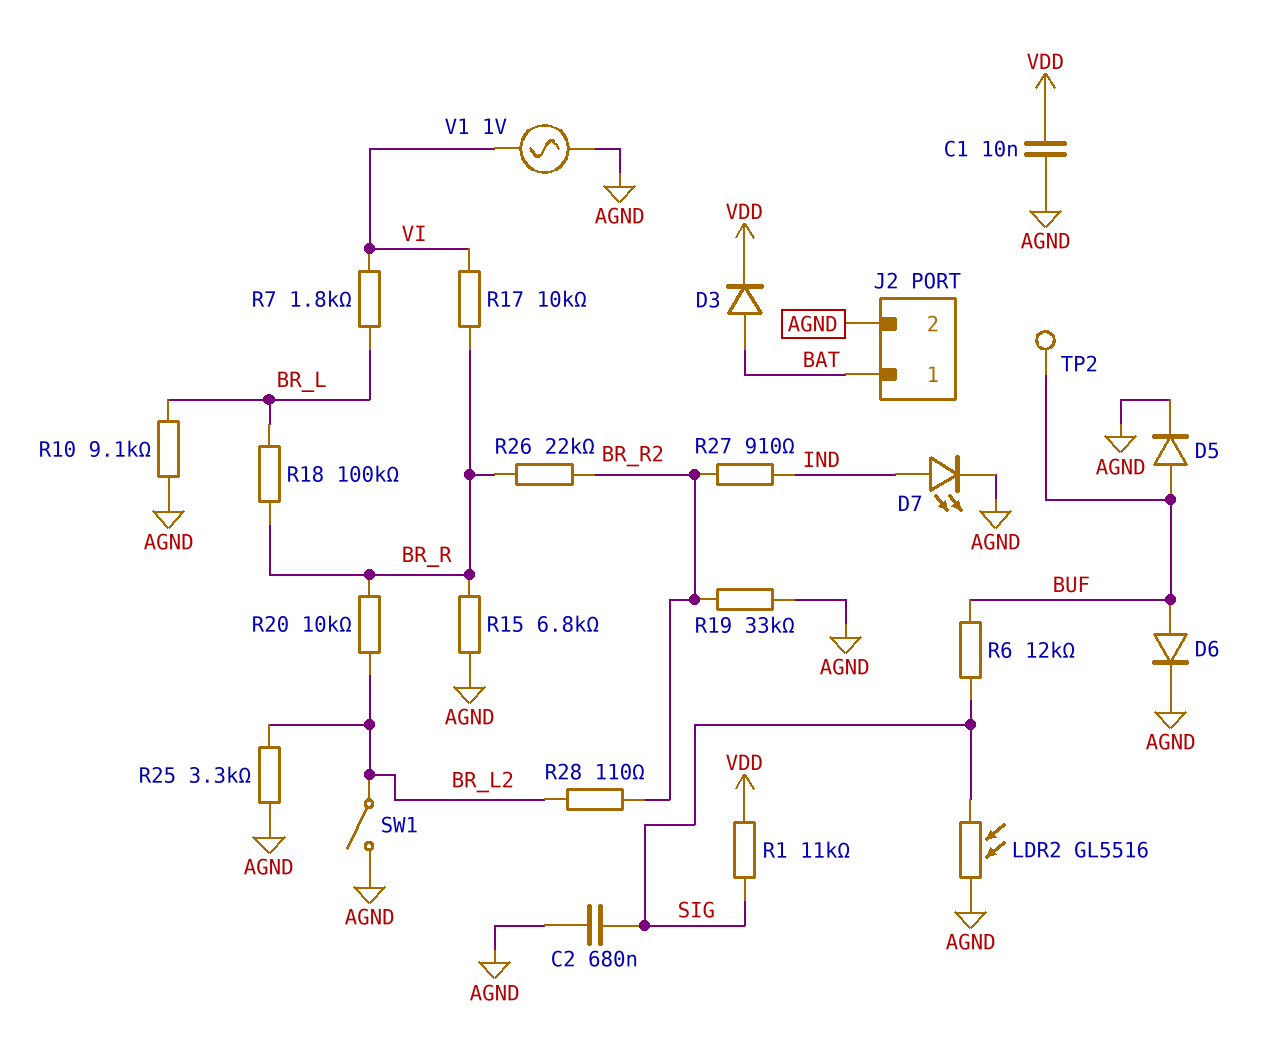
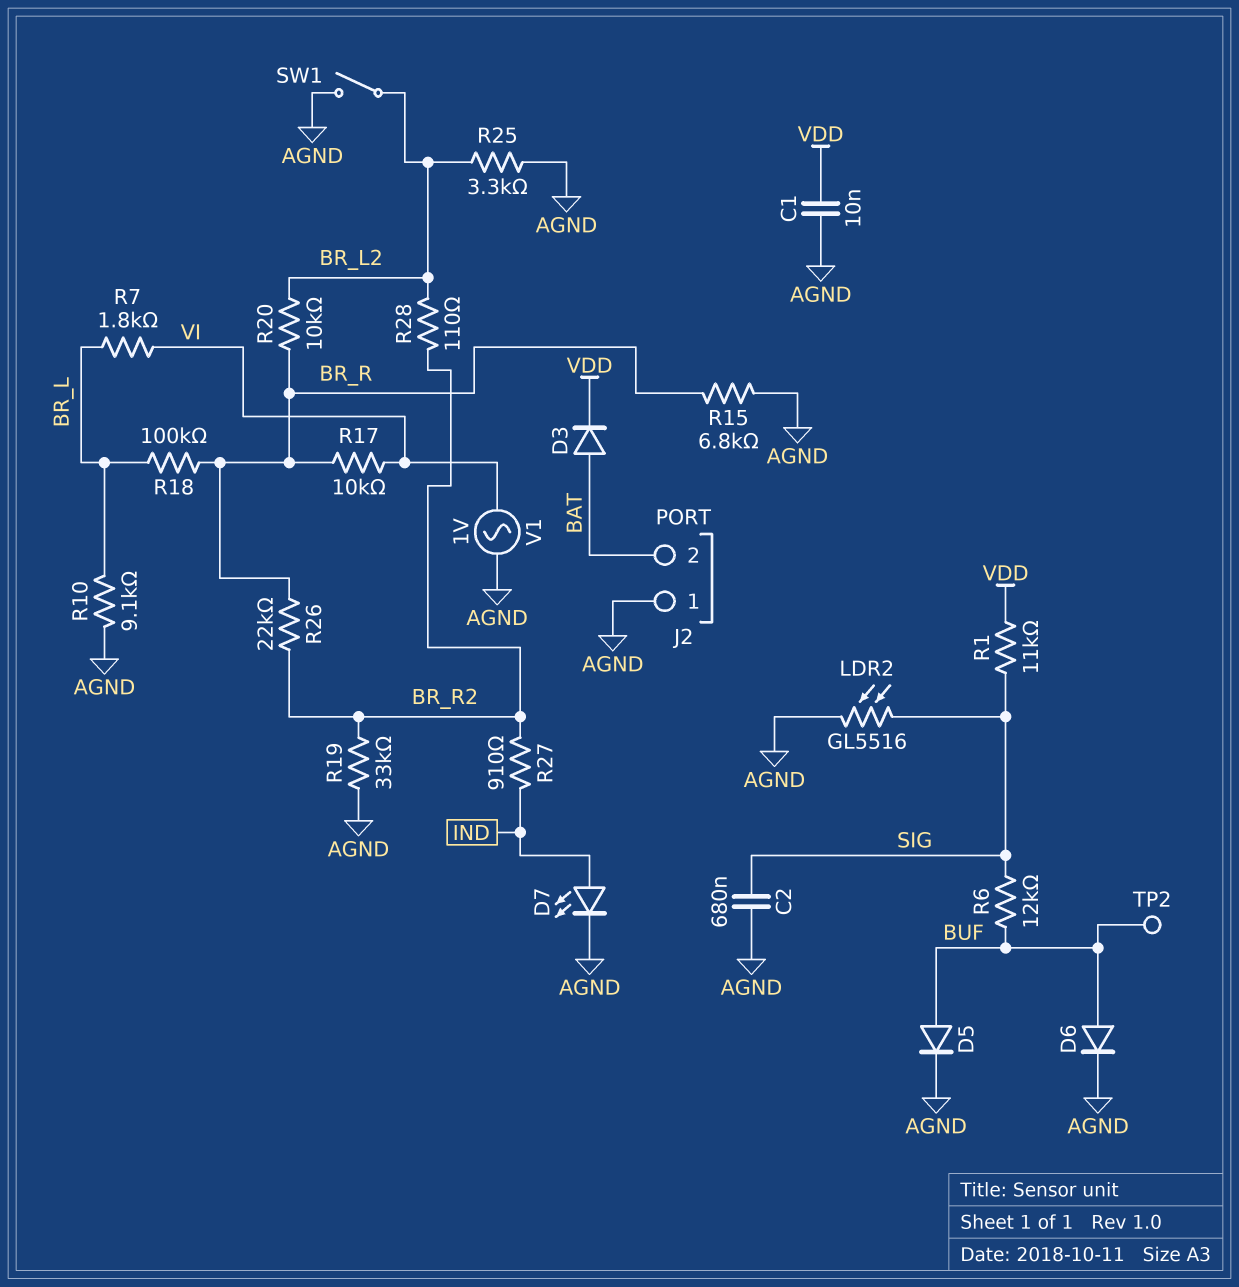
J2 pin 1: BAT -> AGND
J2 pin 2: AGND -> BAT

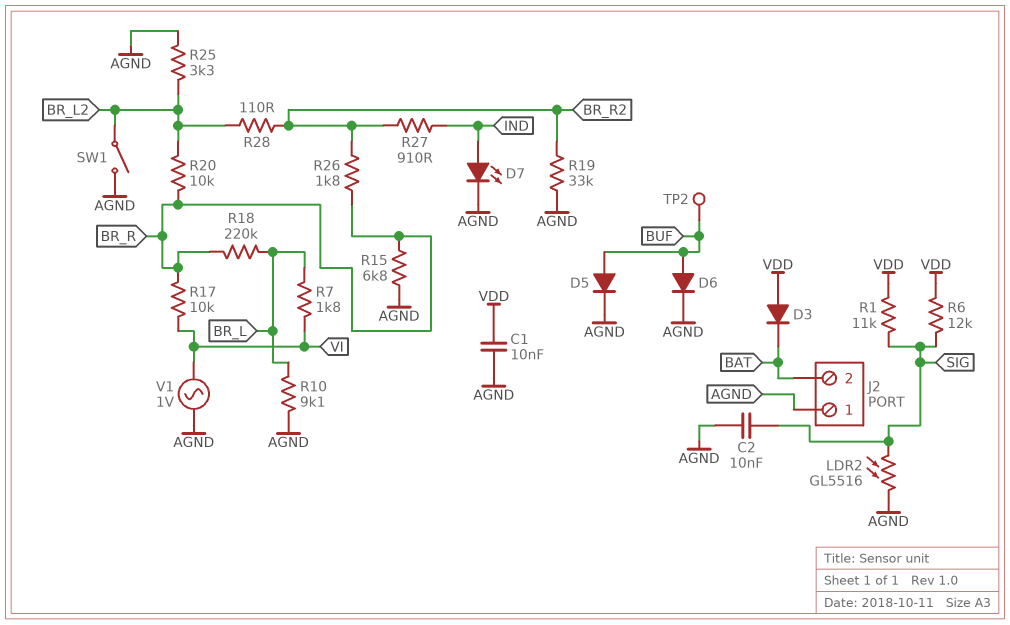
C2: 680nF (AGND, SIG) -> 10nF (AGND, SIG)
D3: diode (A BAT, K VDD) -> diode (A VDD, K BAT)
R6: 12k (BUF, SIG) -> 12k (SIG, VDD)
R18: 100k (BR_L, BR_R) -> 220k (BR_L, BR_R)
R26: 22k (BR_R, BR_R2) -> 1.8k (BR_R, BR_R2)

